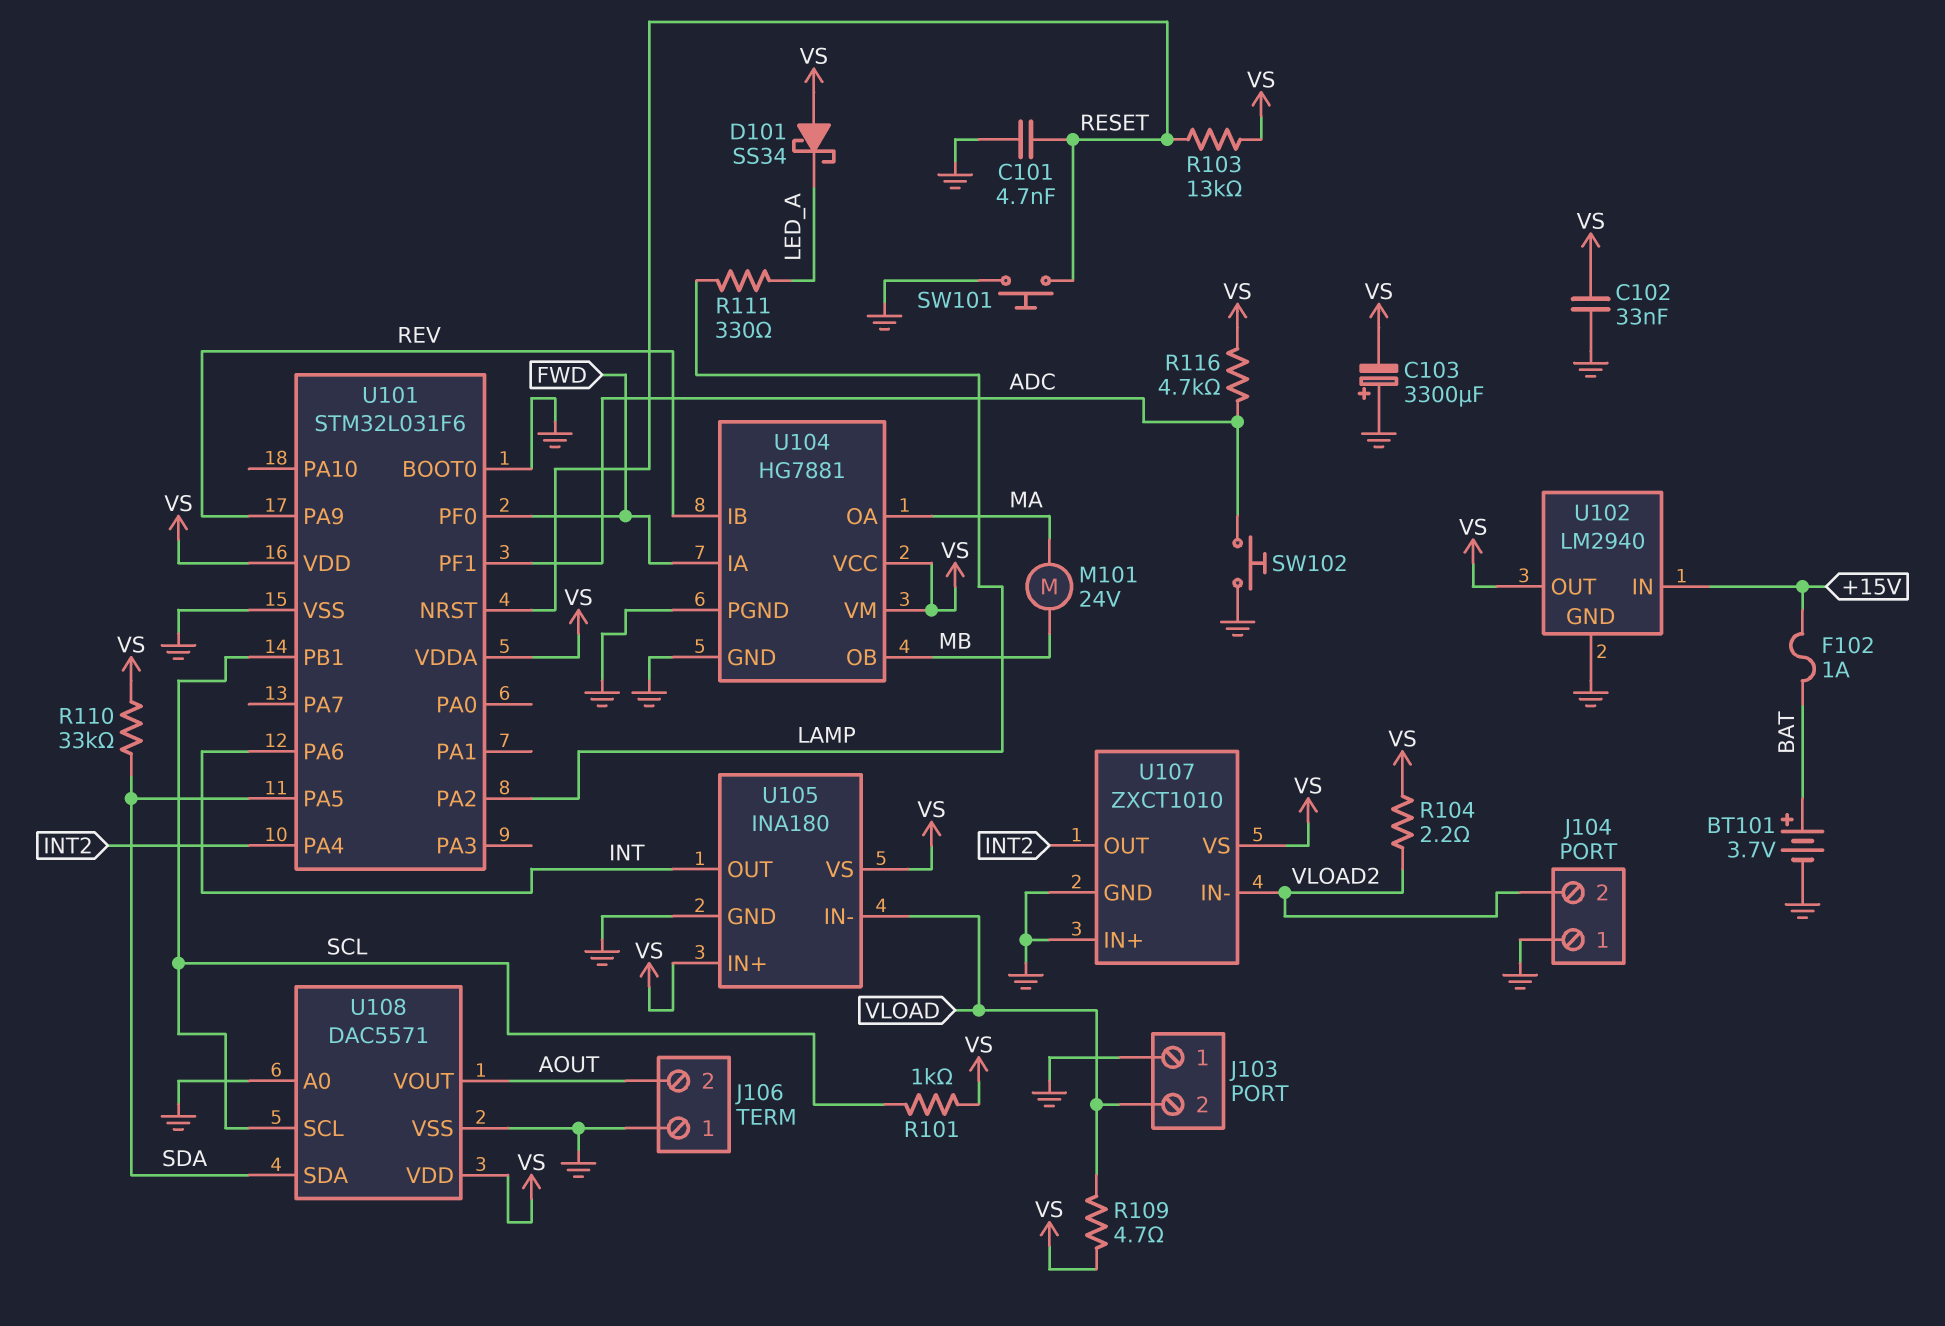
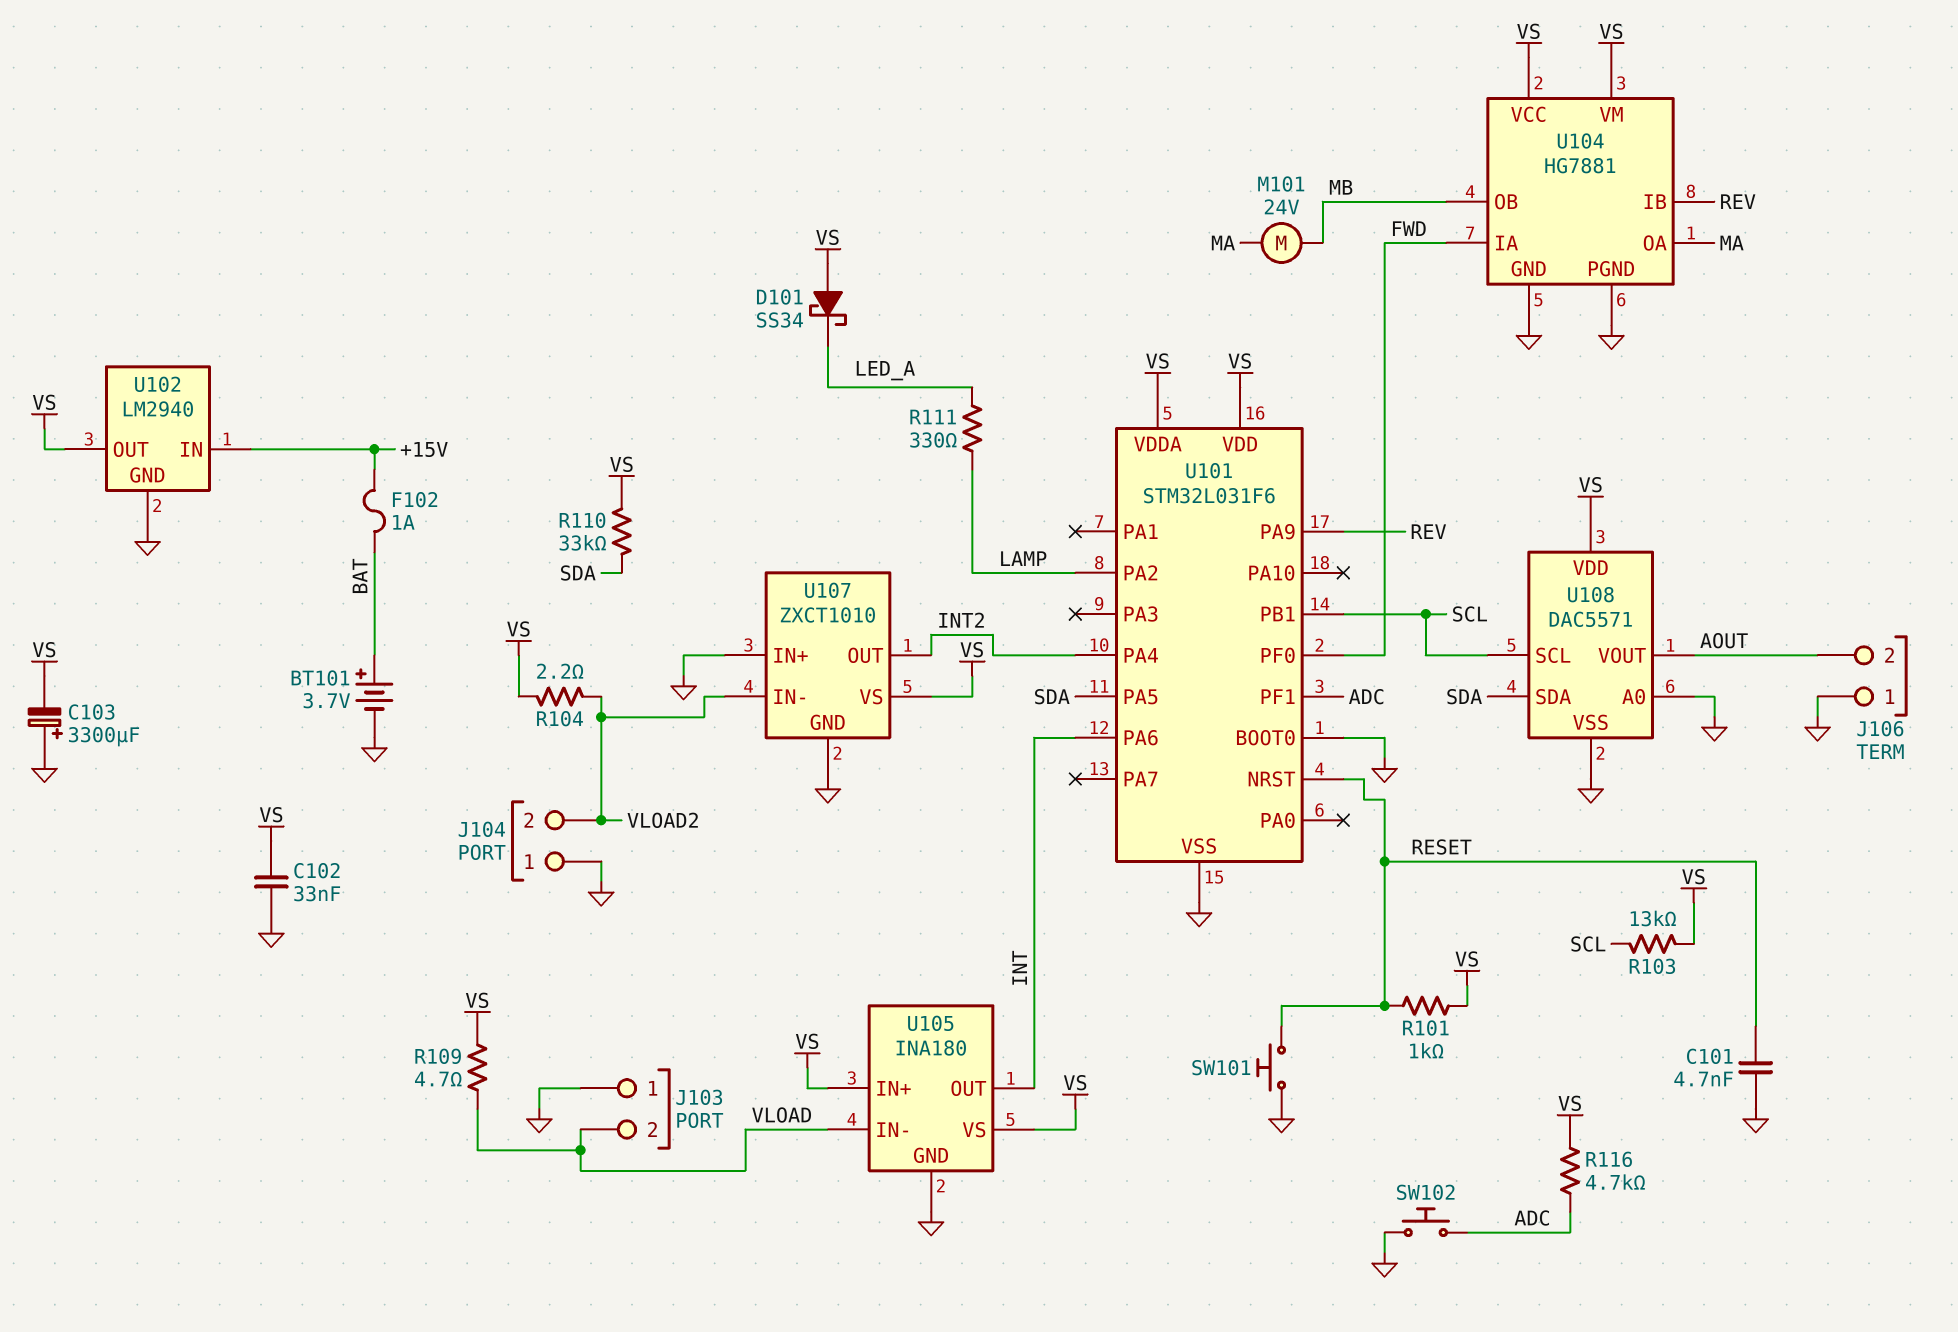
R101: 1k (SCL, VS) -> 1k (RESET, VS)
R103: 13k (RESET, VS) -> 13k (SCL, VS)

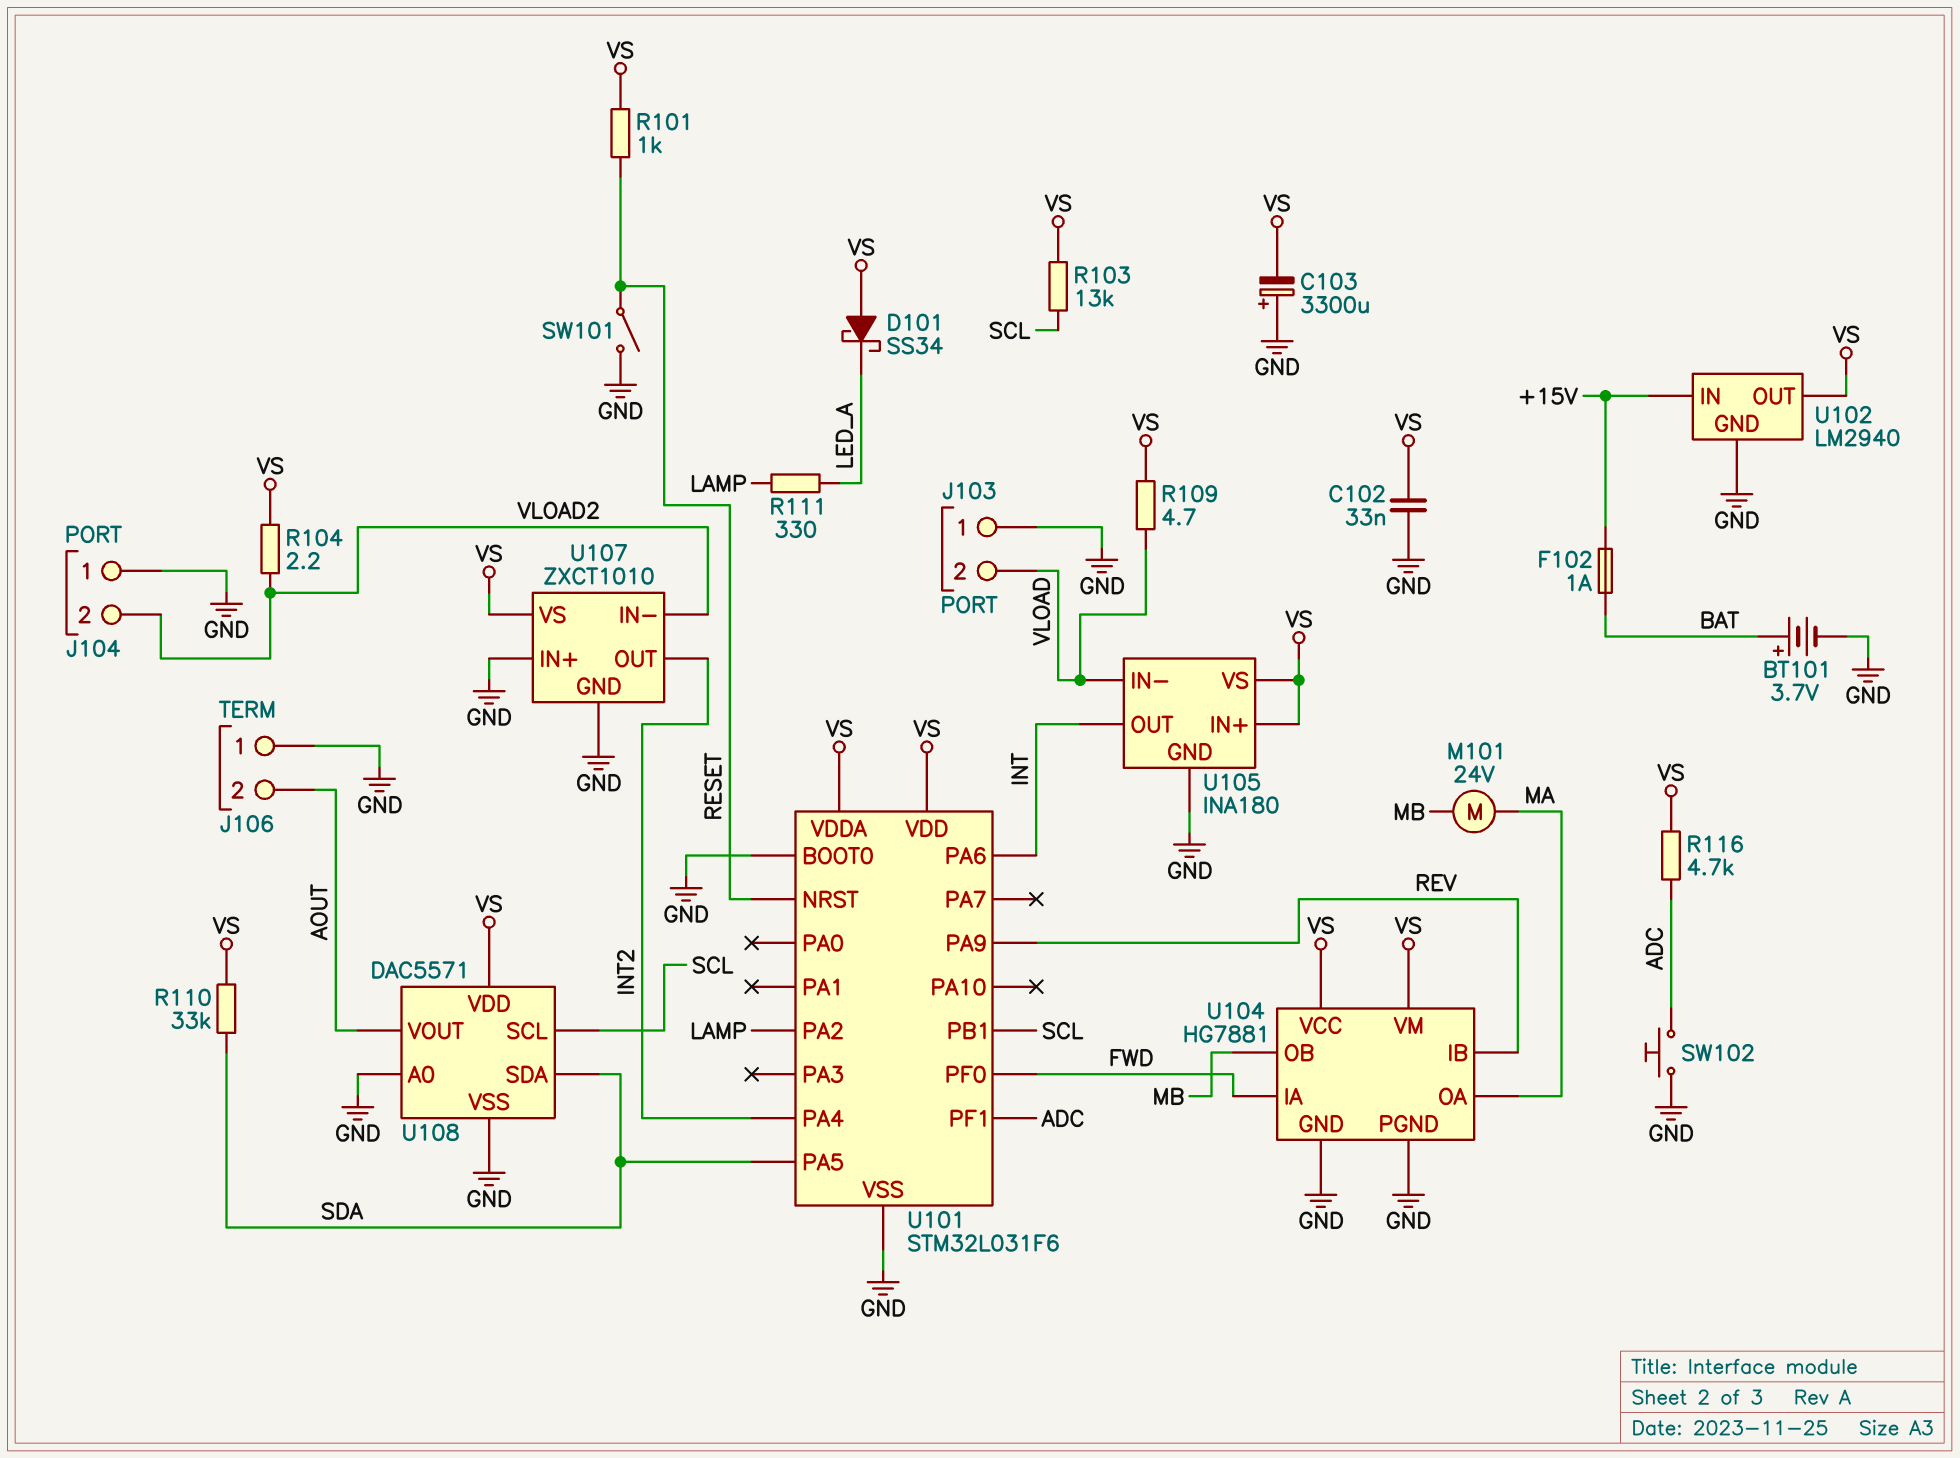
C101: 4.7nF (GND, RESET) -> none
SW101: button (GND, RESET) -> switch (GND, RESET)

